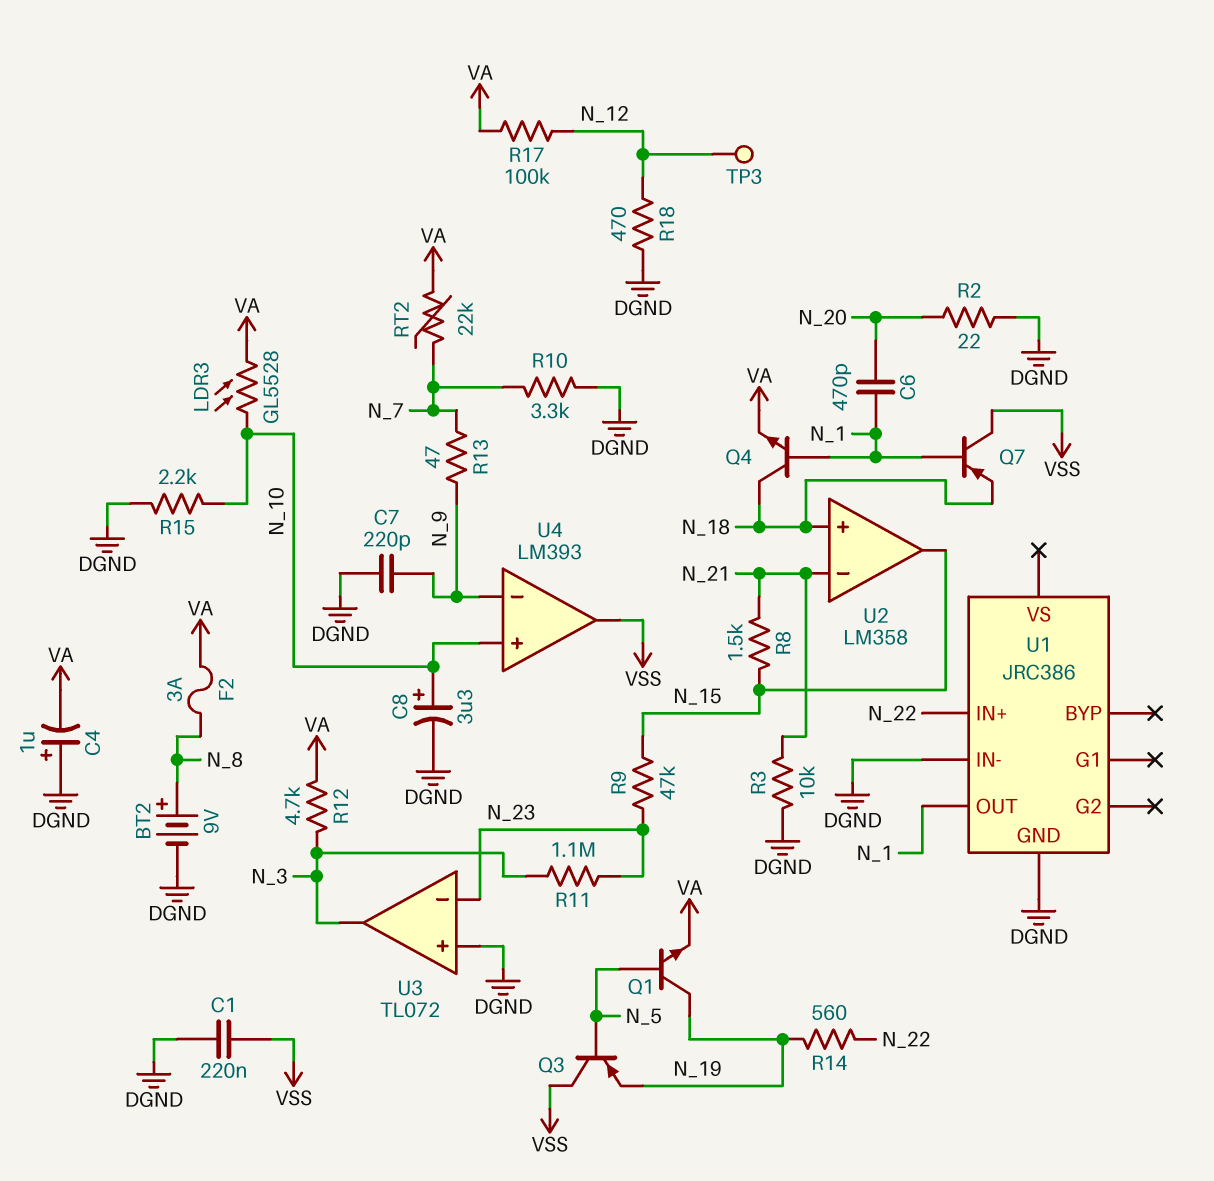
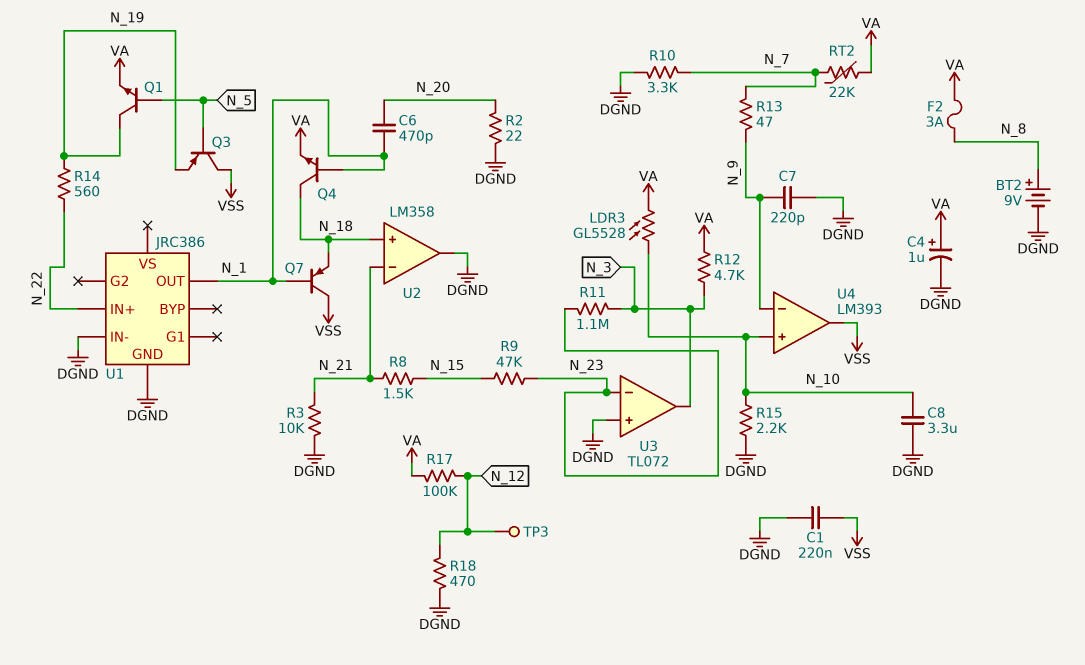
C4: 1uF (plus DGND, minus VA) -> 1uF (plus VA, minus DGND)
C8: 3.3uF (plus N_10, minus DGND) -> 3.3uF (DGND, N_10)
U2 pin out: N_15 -> DGND

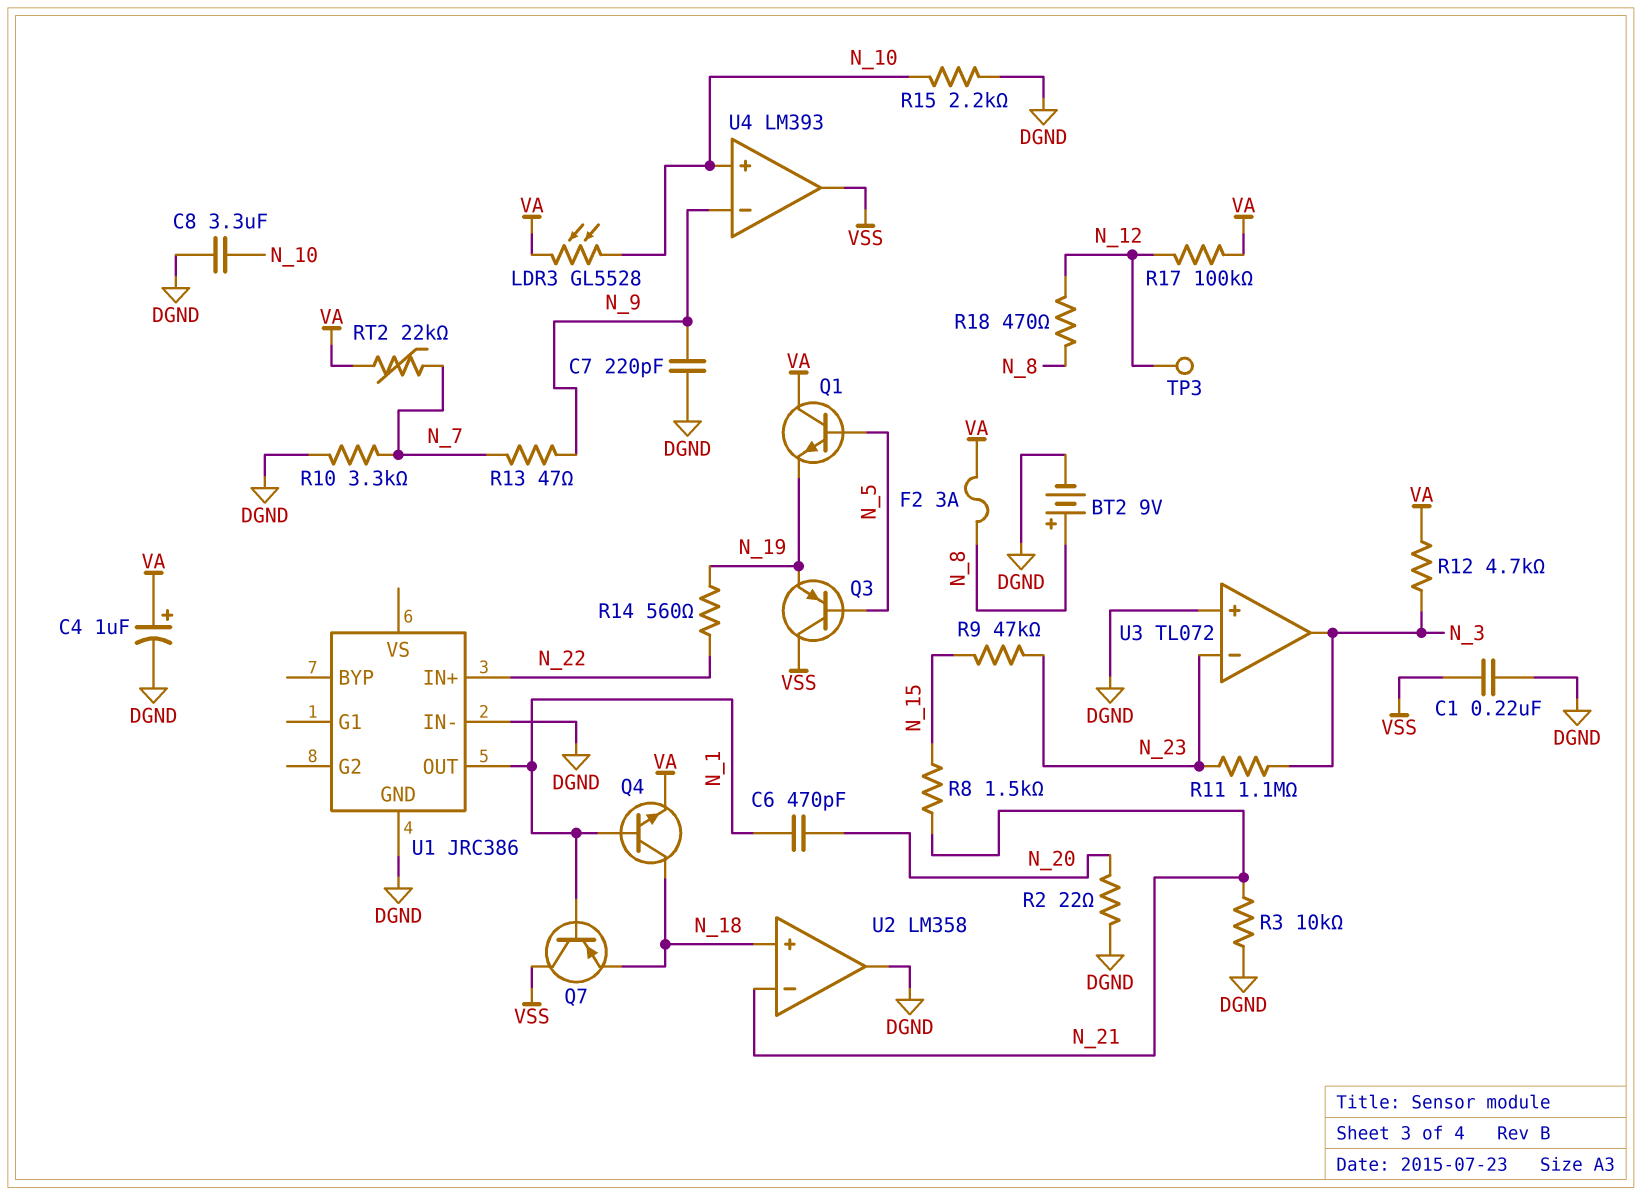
Q1: NPN (B N_5, C N_19, E VA) -> NPN (B N_5, C VA, E N_19)
R18: 470 (DGND, N_12) -> 470 (N_8, N_12)

